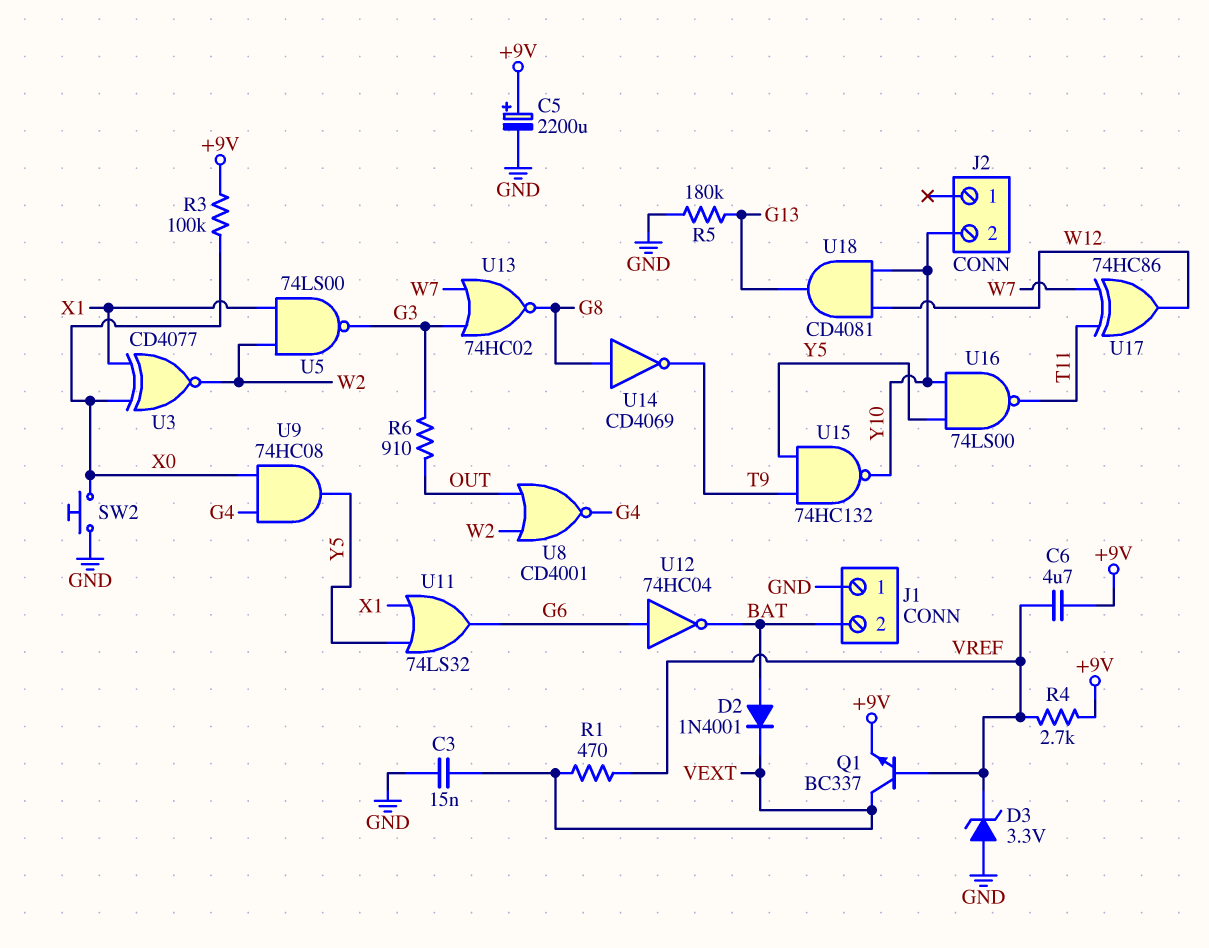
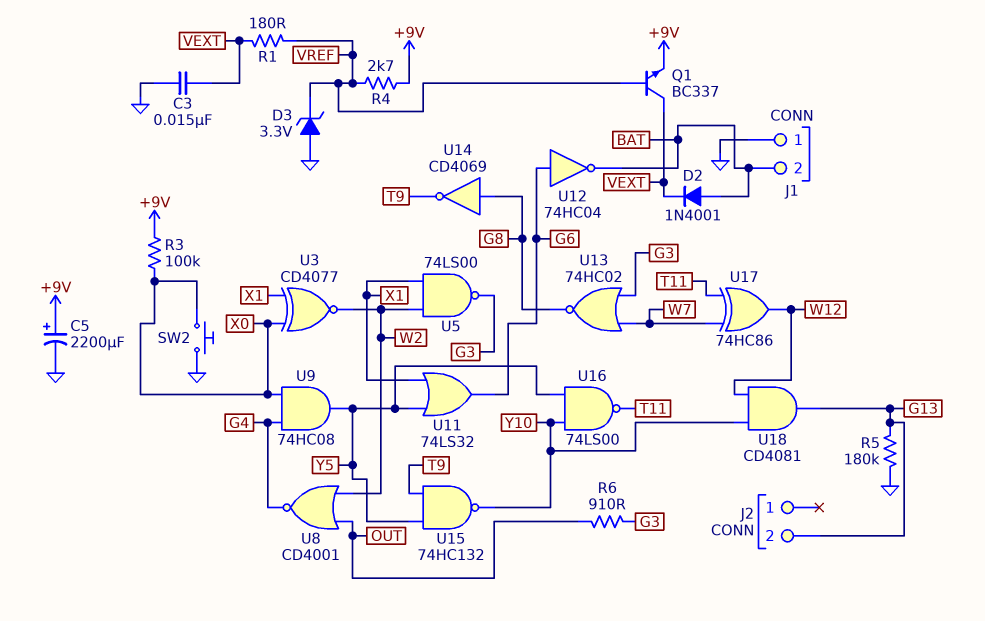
C6: 4.7uF (+9V, VREF) -> none
J2 pin 2: Y10 -> G13
R1: 470 (VEXT, VREF) -> 180 (VEXT, VREF)

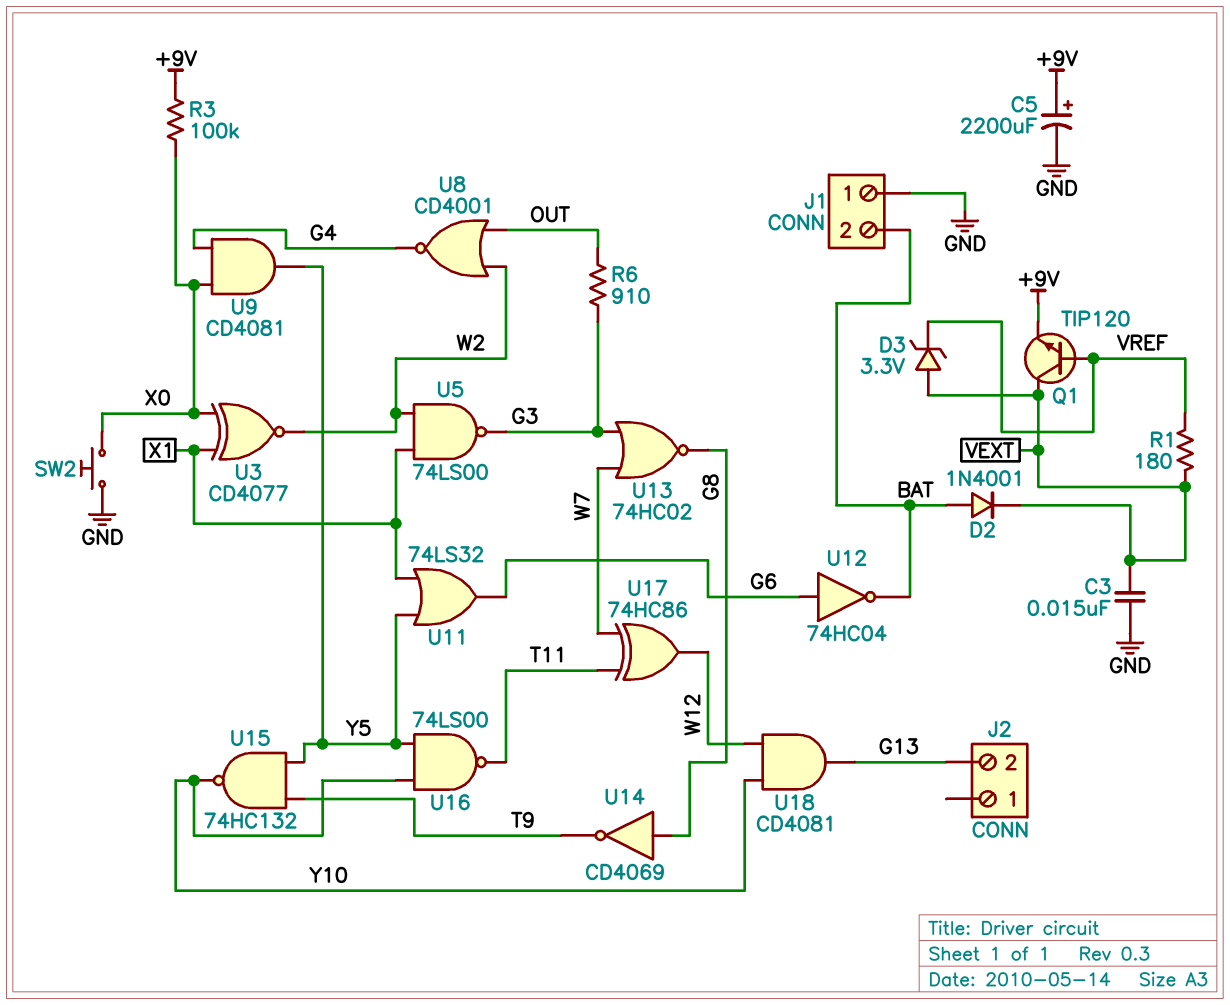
D3: zener 3.3V (A GND, K VREF) -> zener 3.3V (A VEXT, K VREF)
Q1: NPN BC337 (B VREF, C VEXT, E +9V) -> NPN TIP120 (B VREF, C VEXT, E +9V)
R4: 2.7k (+9V, VREF) -> none
R5: 180k (G13, GND) -> none
U9: AND 74HC08 (in G4, in X0, out Y5) -> AND CD4081 (in G4, in X0, out Y5)

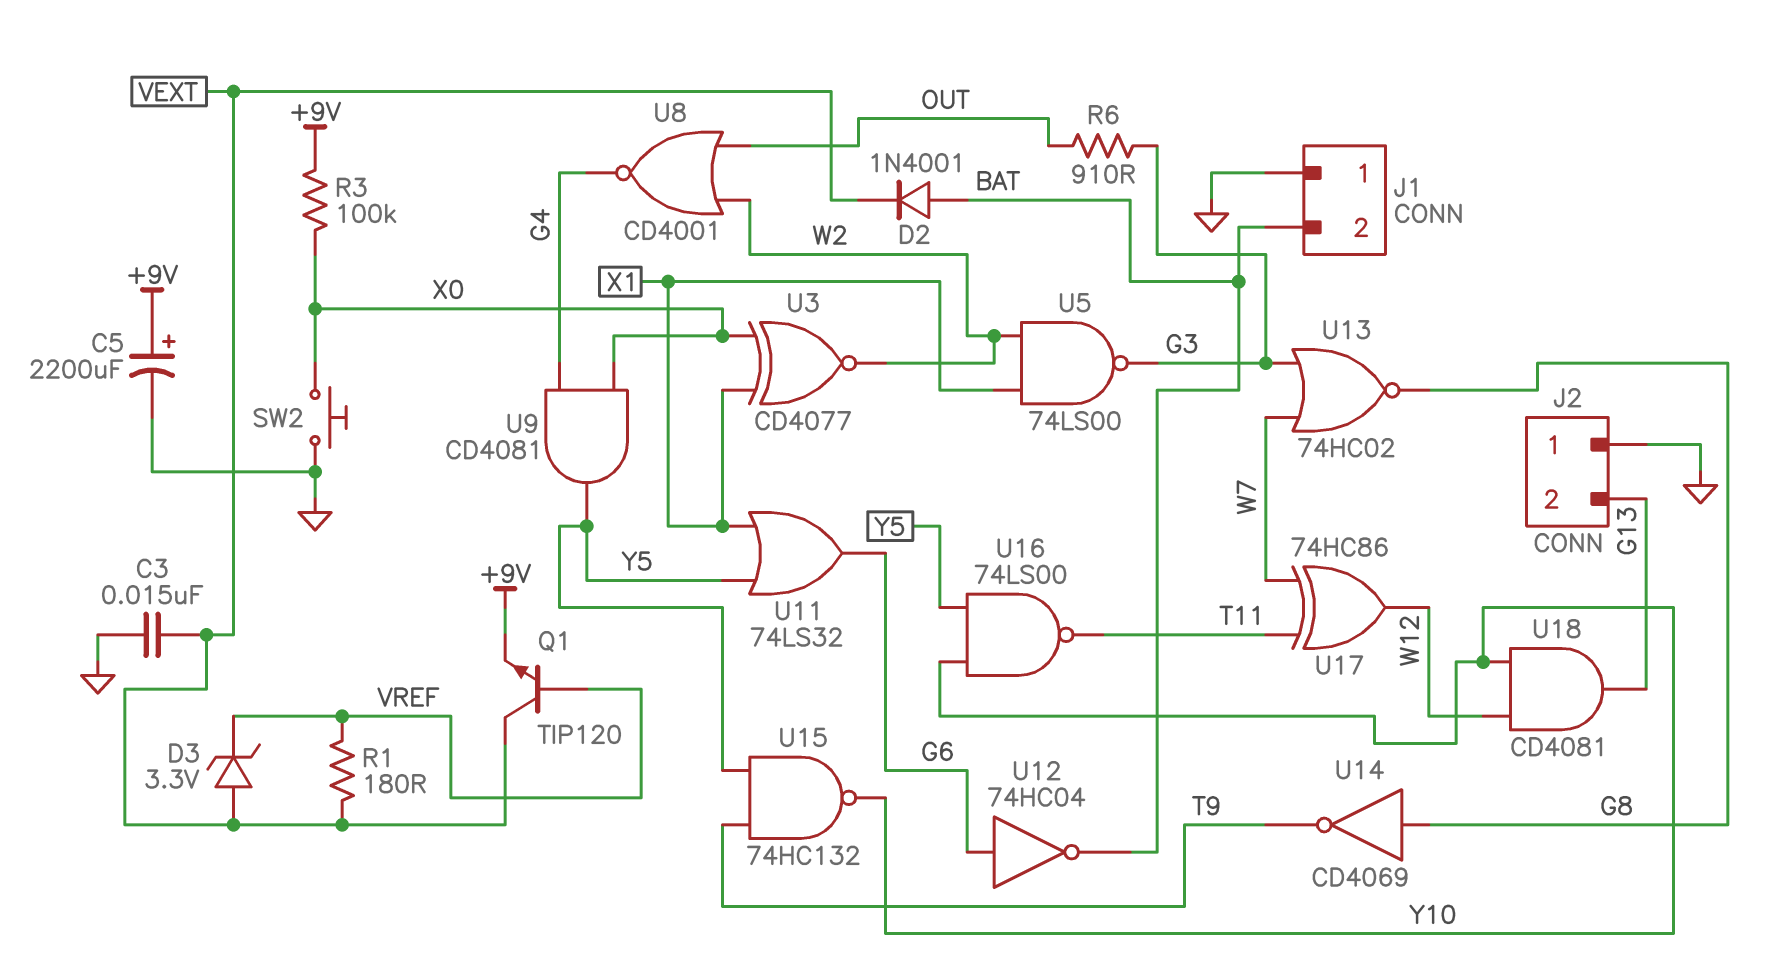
J2 pin 1: none -> GND

